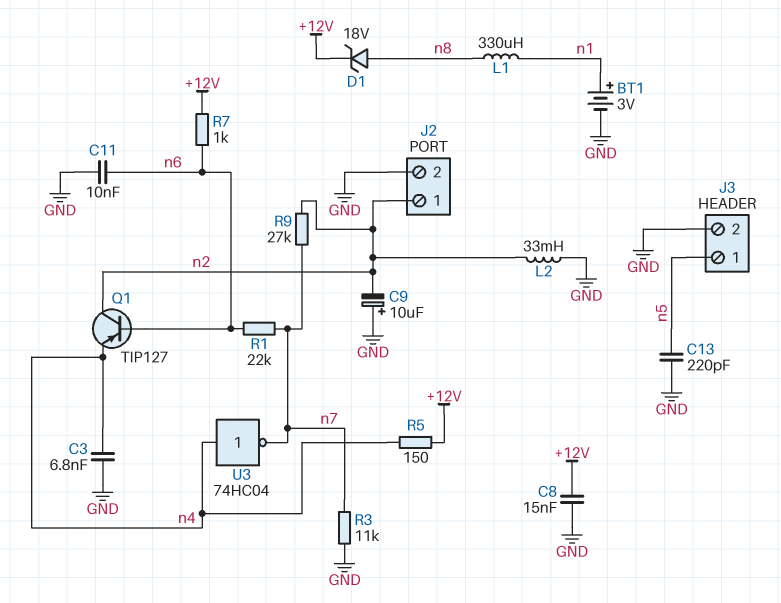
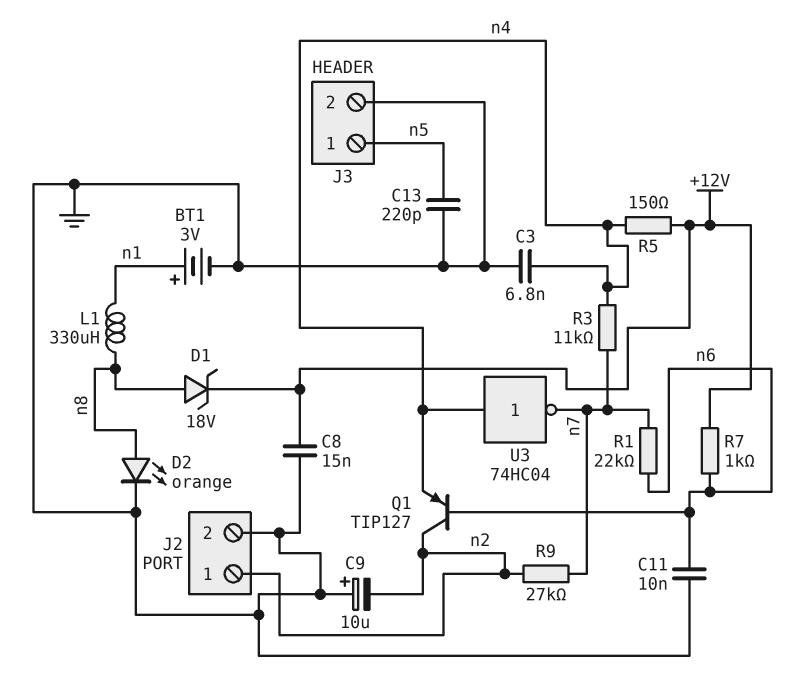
D2: none -> LED orange (A n8, K GND)
L2: 33mH (GND, n2) -> none
R3: 11k (GND, n7) -> 11k (n4, n7)

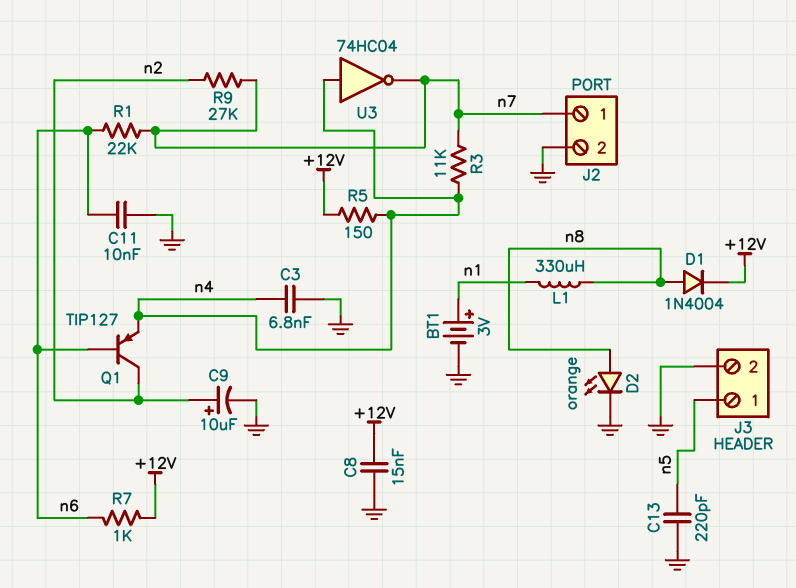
C9: 10uF (plus GND, minus n2) -> 10uF (plus n2, minus GND)
D1: zener 18V (A n8, K +12V) -> diode 1N4004 (A n8, K +12V)
J2 pin 1: n2 -> n7

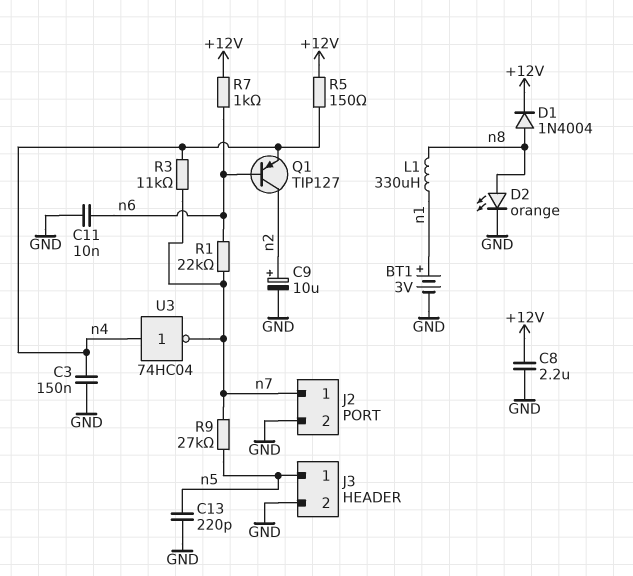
C3: 6.8nF (GND, n4) -> 150nF (GND, n4)
C8: 15nF (+12V, GND) -> 2.2uF (+12V, GND)
R9: 27k (n2, n7) -> 27k (n5, n7)

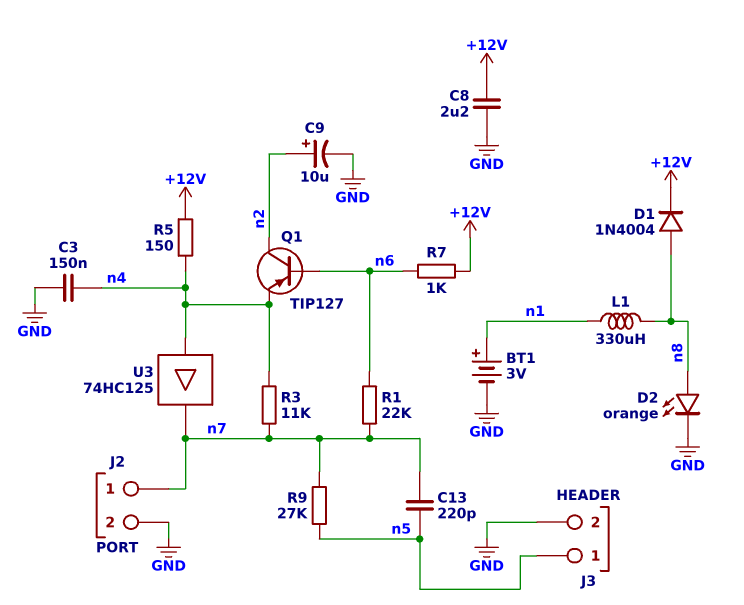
C11: 10nF (GND, n6) -> none
C13: 220pF (GND, n5) -> 220pF (n5, n7)
U3: NOT 74HC04 (in n4, out n7) -> buffer 74HC125 (in n4, out n7)

